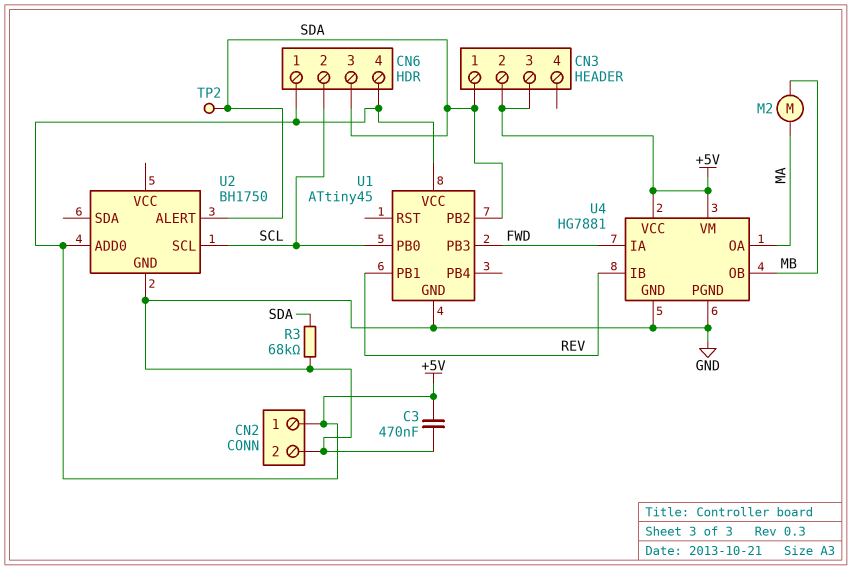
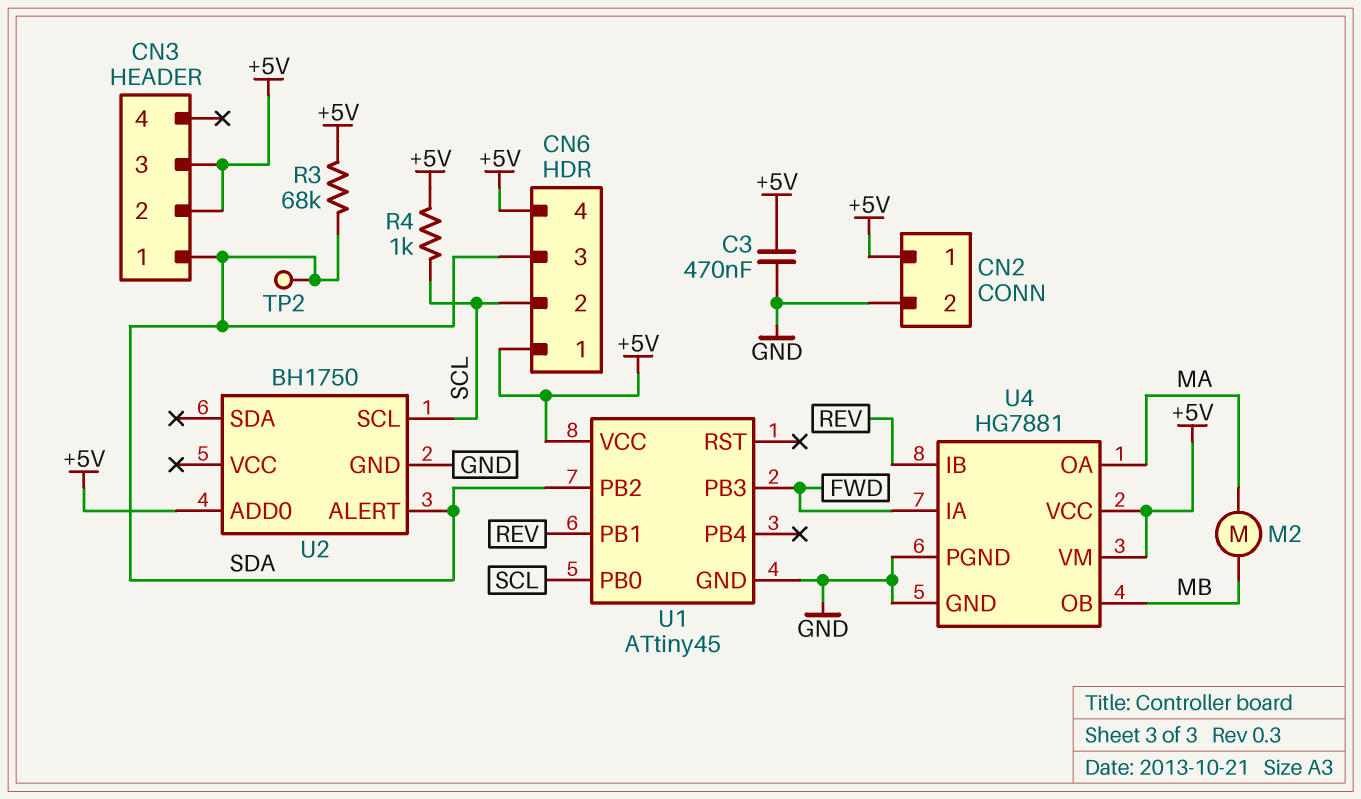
R3: 68k (GND, SDA) -> 68k (+5V, SDA)
R4: none -> 1k (+5V, SCL)

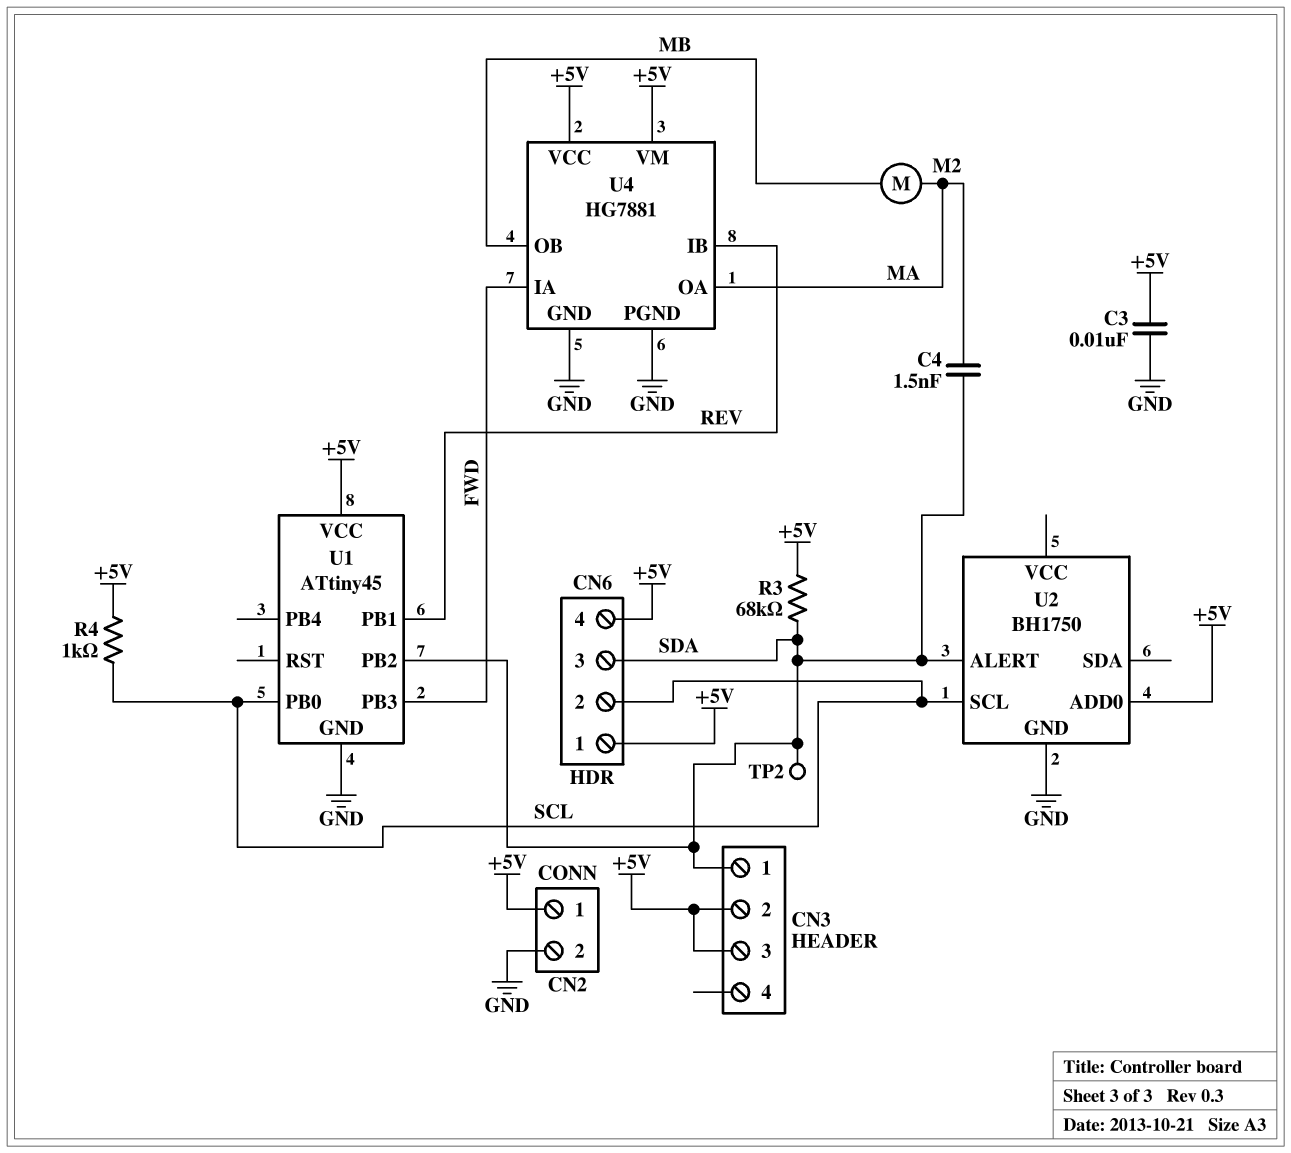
C3: 470nF (+5V, GND) -> 10nF (+5V, GND)
C4: none -> 1.5nF (MA, SDA)

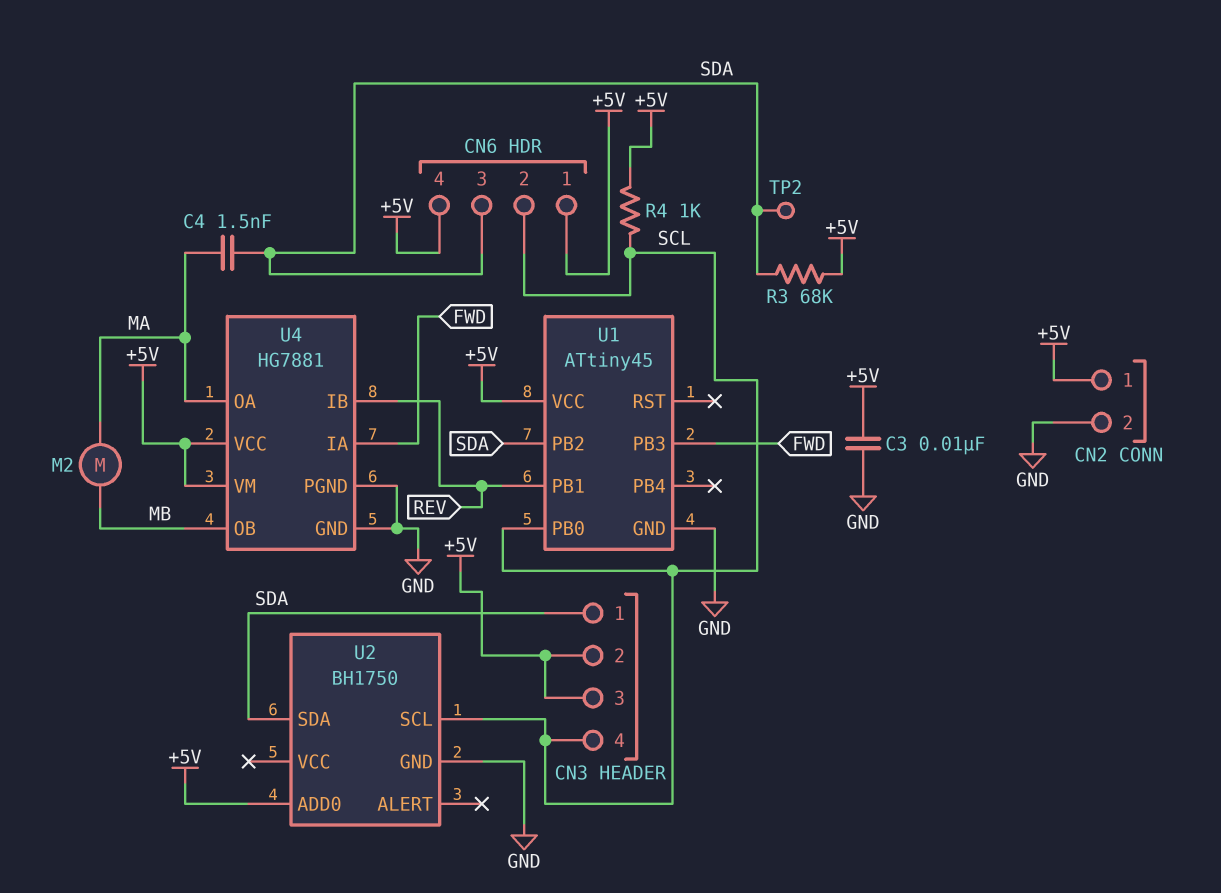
CN3 pin 4: none -> SCL
U2 pin ALERT: SDA -> none
U2 pin SDA: none -> SDA

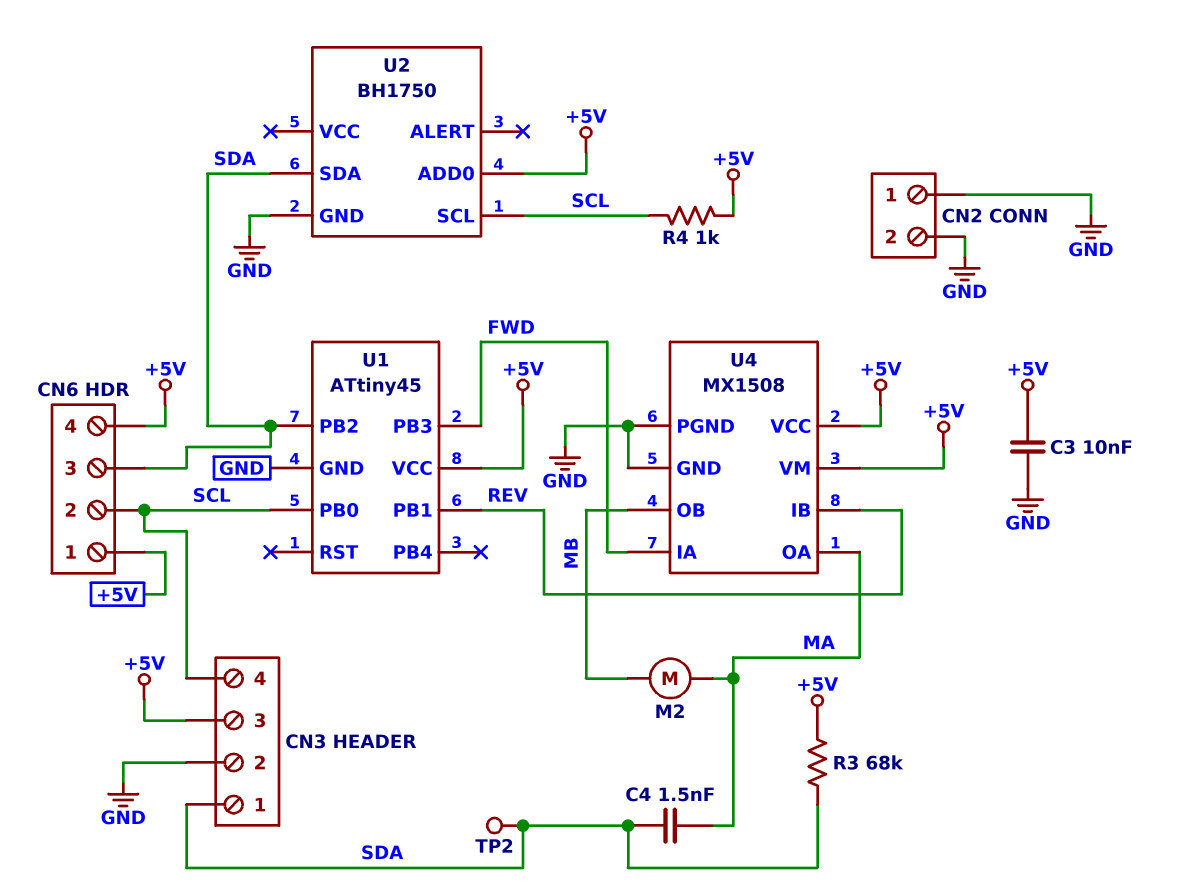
CN2 pin 1: +5V -> GND
CN3 pin 2: +5V -> GND
U4: HG7881 -> MX1508

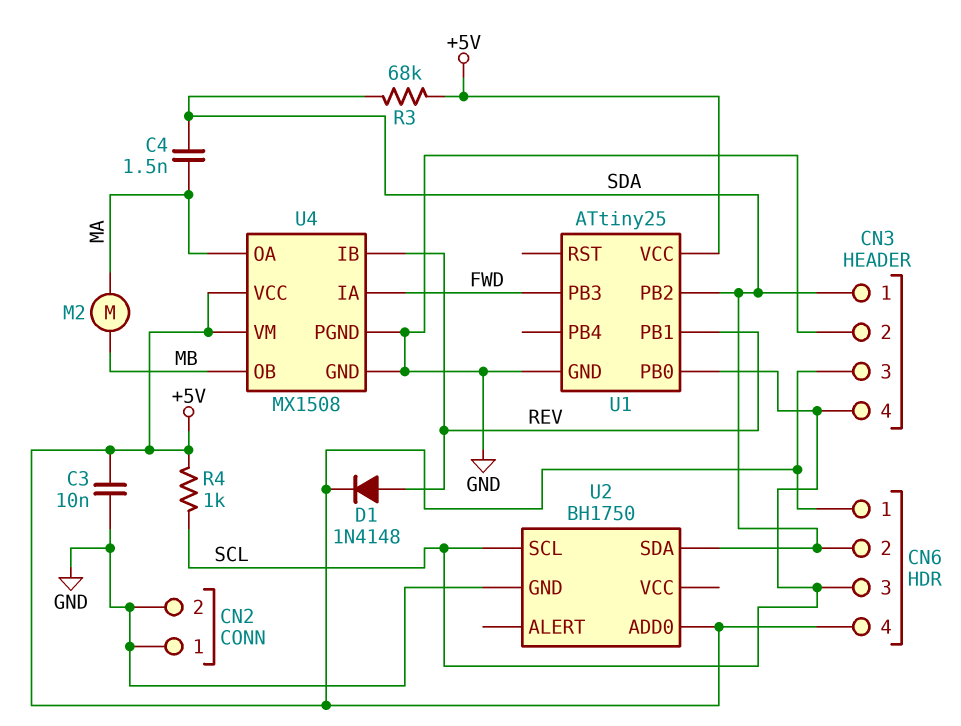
CN6 pin 2: SCL -> SDA
CN6 pin 3: SDA -> SCL
D1: none -> diode 1N4148 (A REV, K +5V)
TP2: test point (SDA) -> none
U1: ATtiny45 -> ATtiny25

